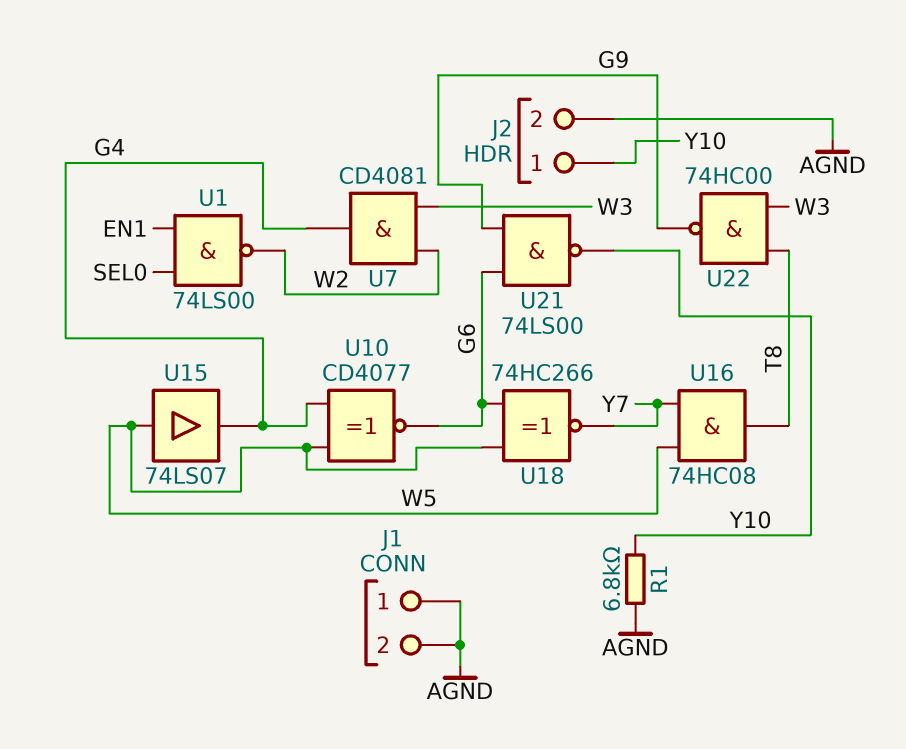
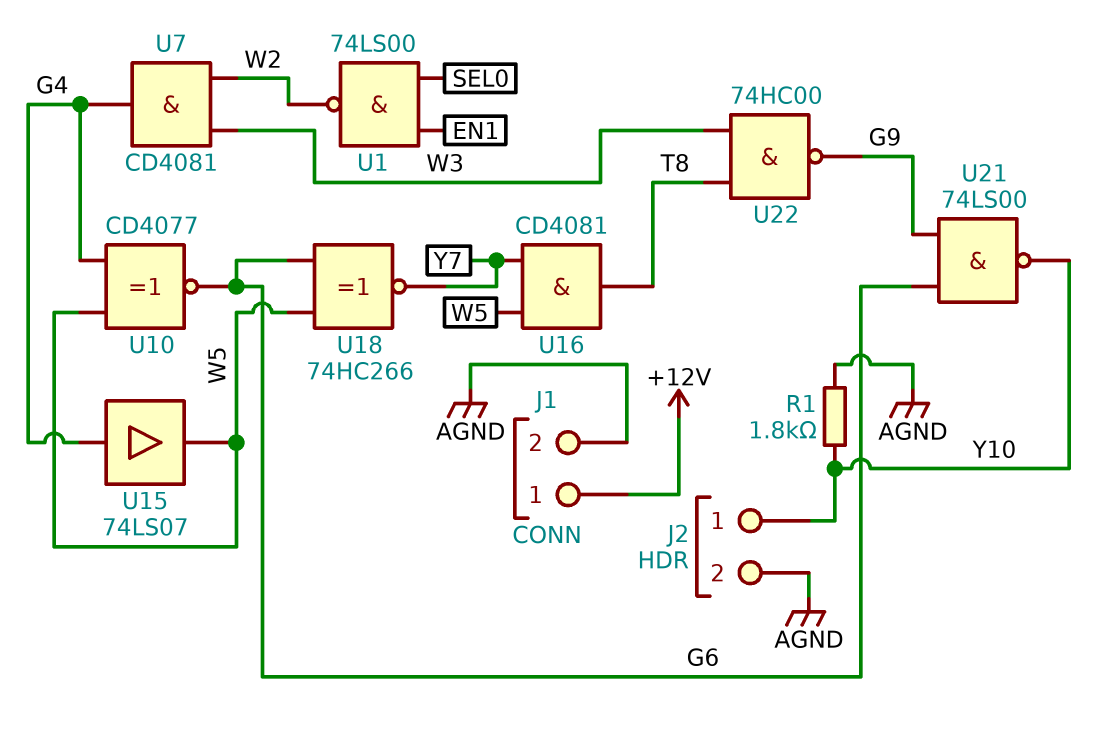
J1 pin 1: AGND -> +12V
R1: 6.8k (AGND, Y10) -> 1.8k (AGND, Y10)
U15: buffer 74LS07 (in W5, out G4) -> buffer 74LS07 (in G4, out W5)
U16: AND 74HC08 (in W5, in Y7, out T8) -> AND CD4081 (in W5, in Y7, out T8)

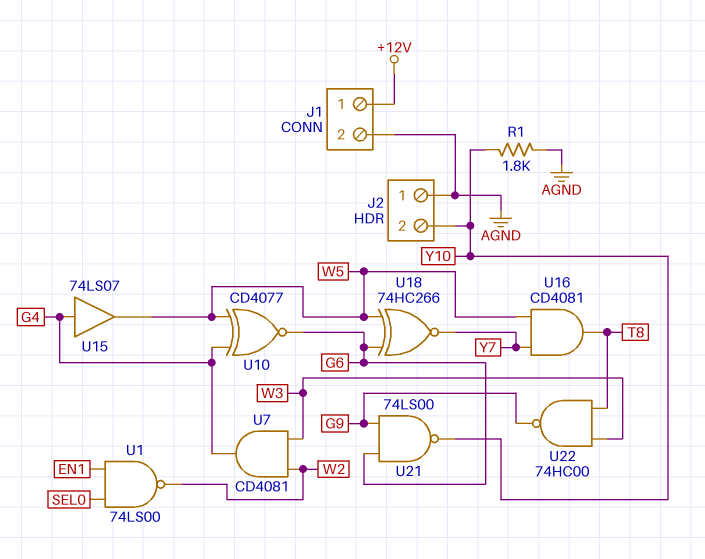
J2 pin 1: Y10 -> AGND
J2 pin 2: AGND -> Y10

